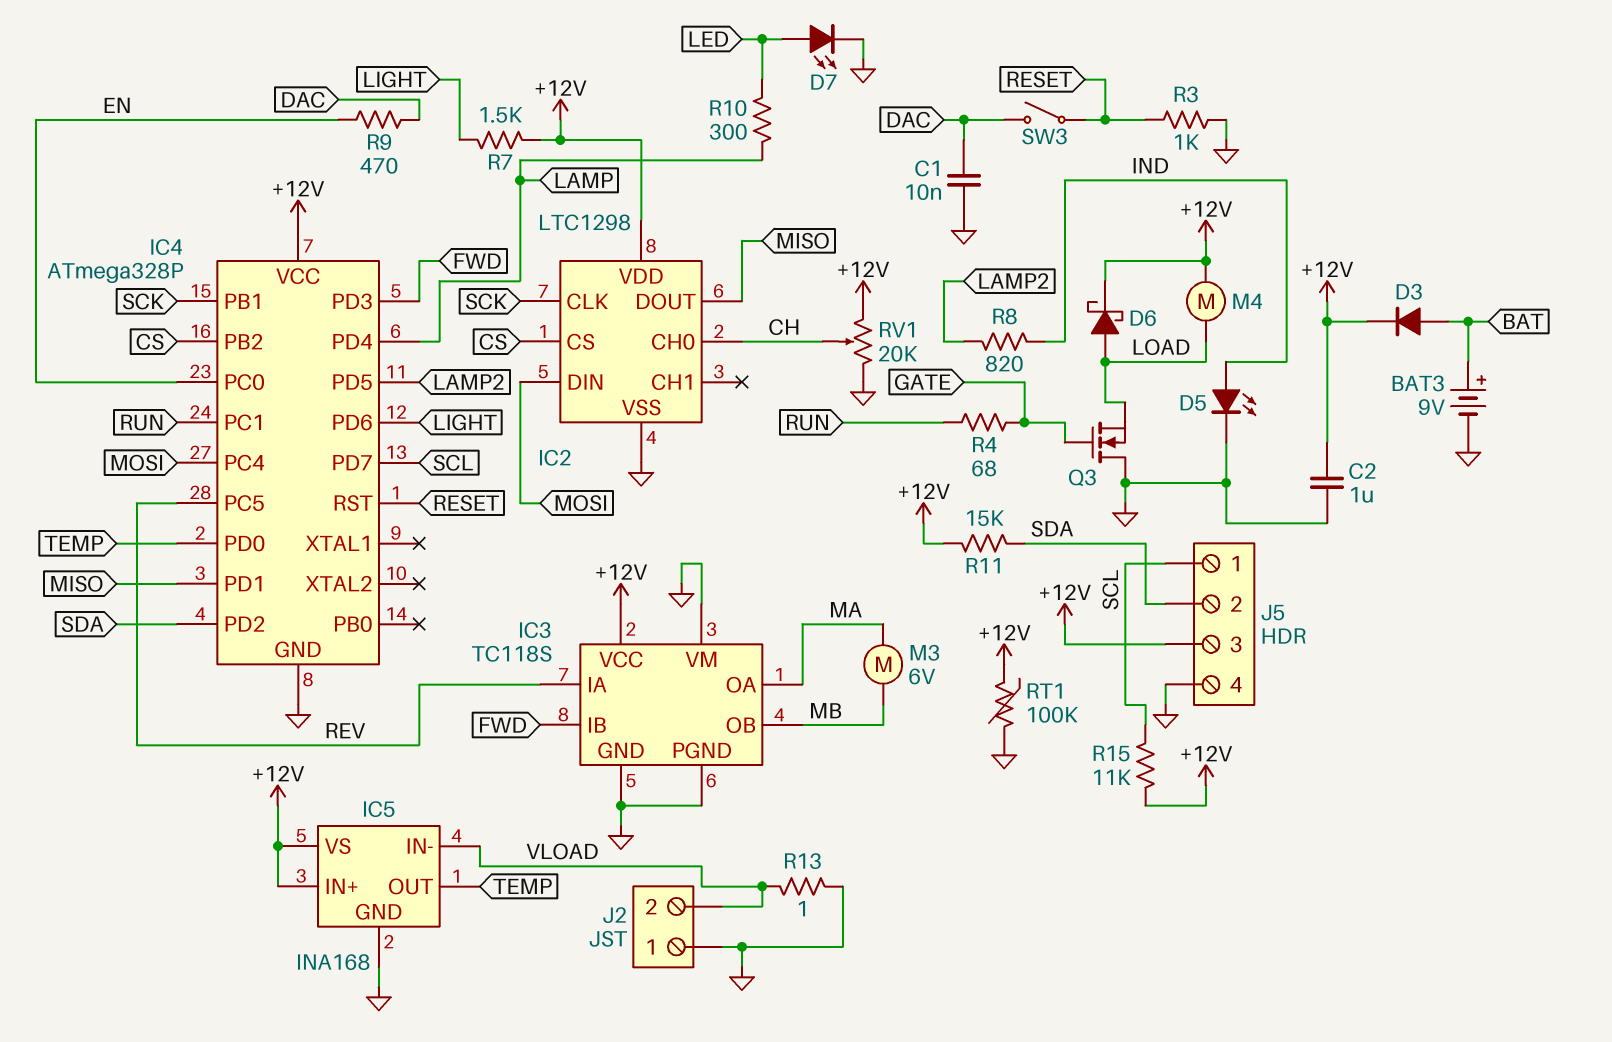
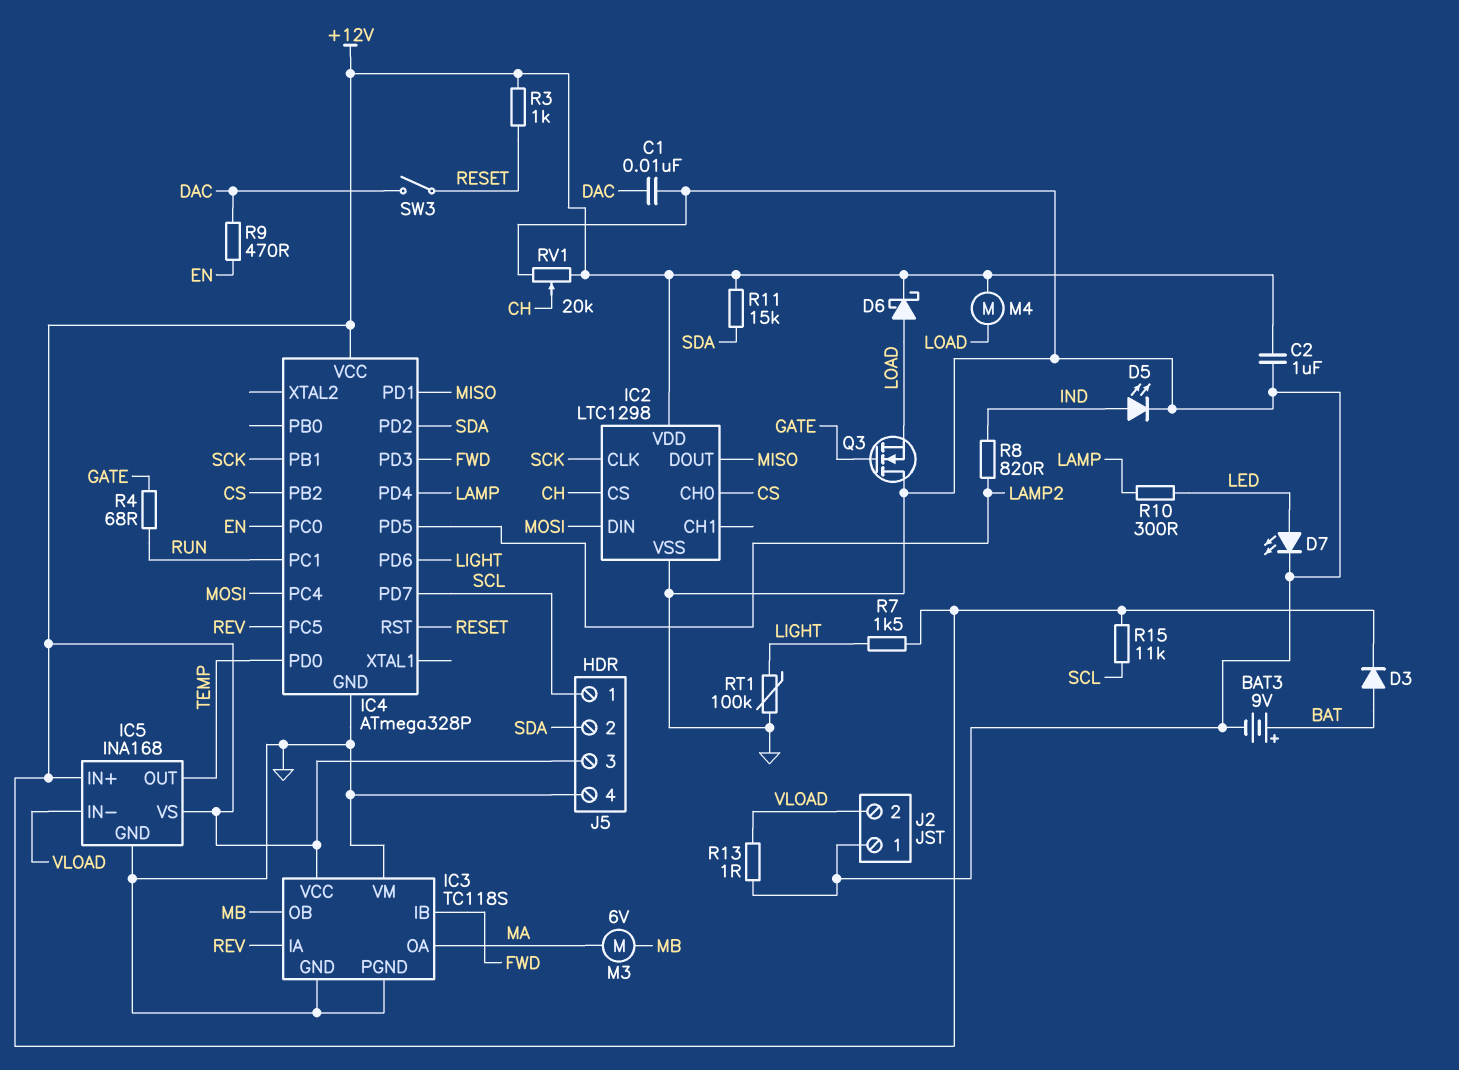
IC2 pin CH0: CH -> CS
IC2 pin CS: CS -> CH
R3: 1k (GND, RESET) -> 1k (+12V, RESET)
RT1: 100k (+12V, GND) -> 100k (GND, LIGHT)

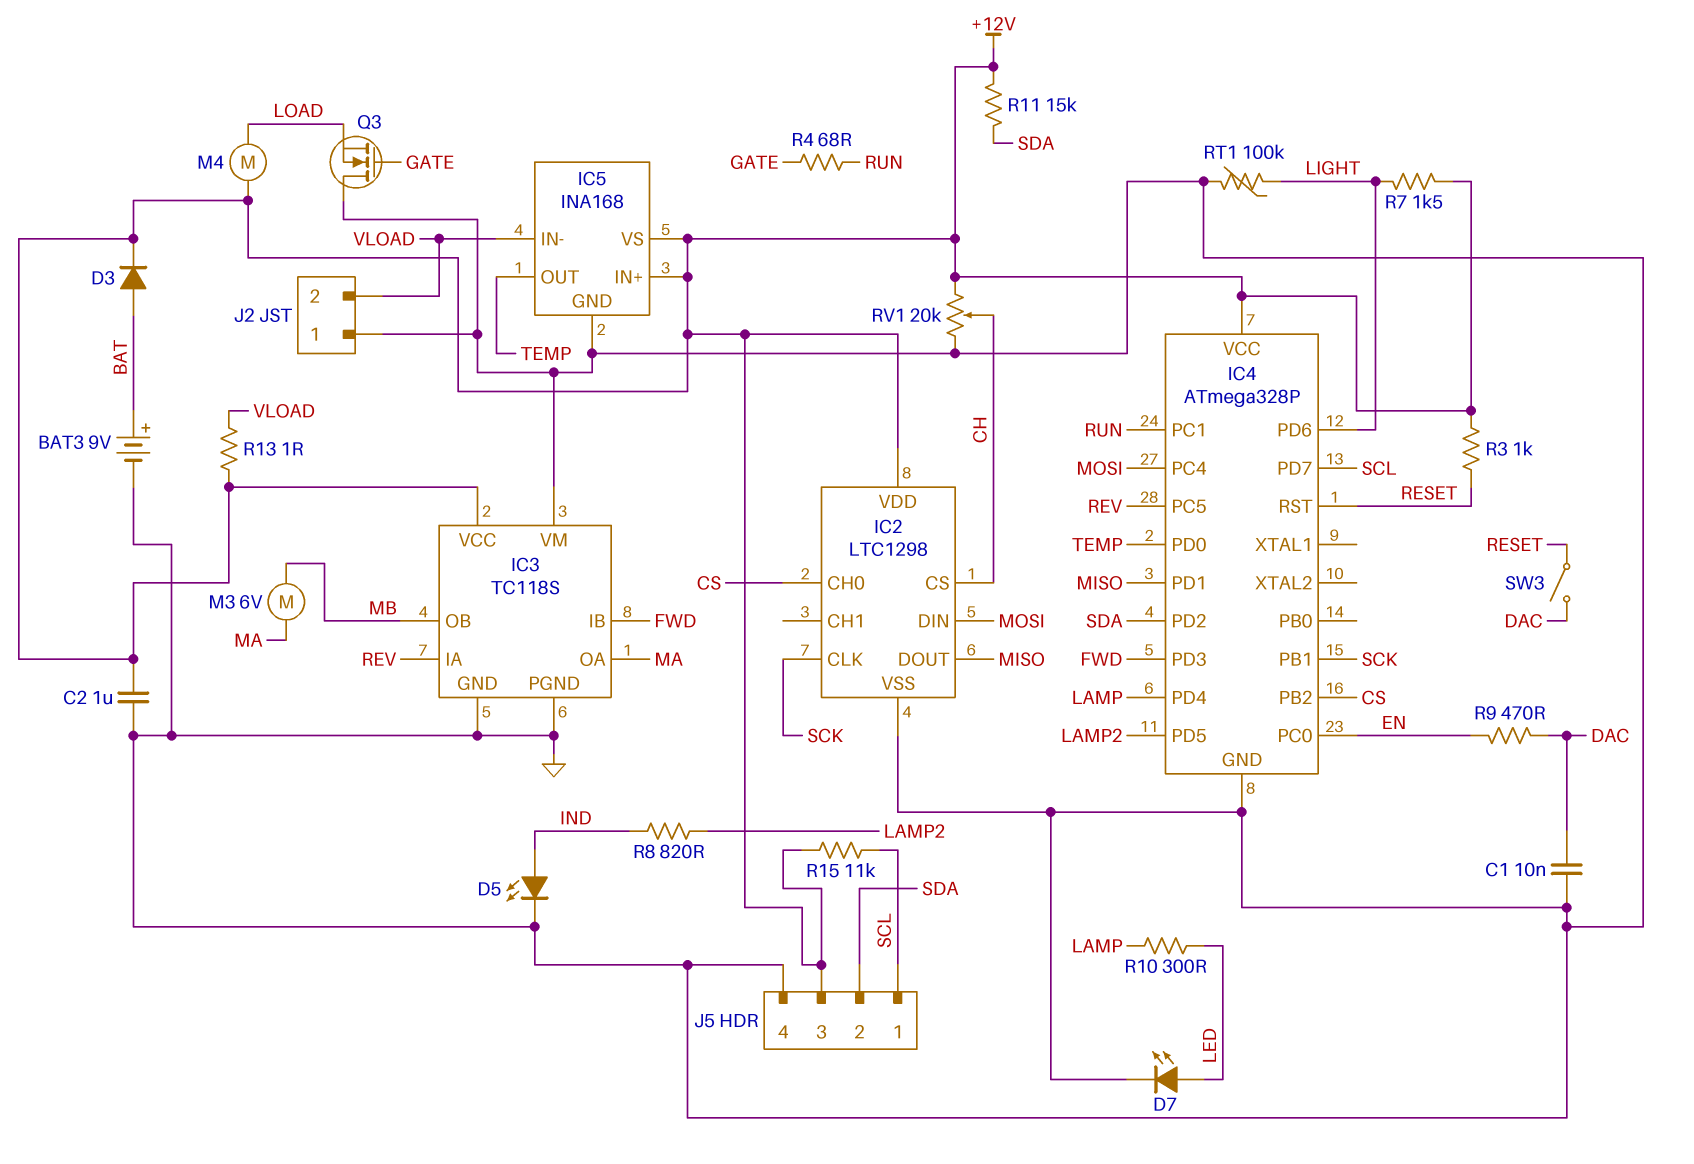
D6: schottky (A LOAD, K +12V) -> none
R13: 1 (GND, VLOAD) -> 1 (+12V, VLOAD)

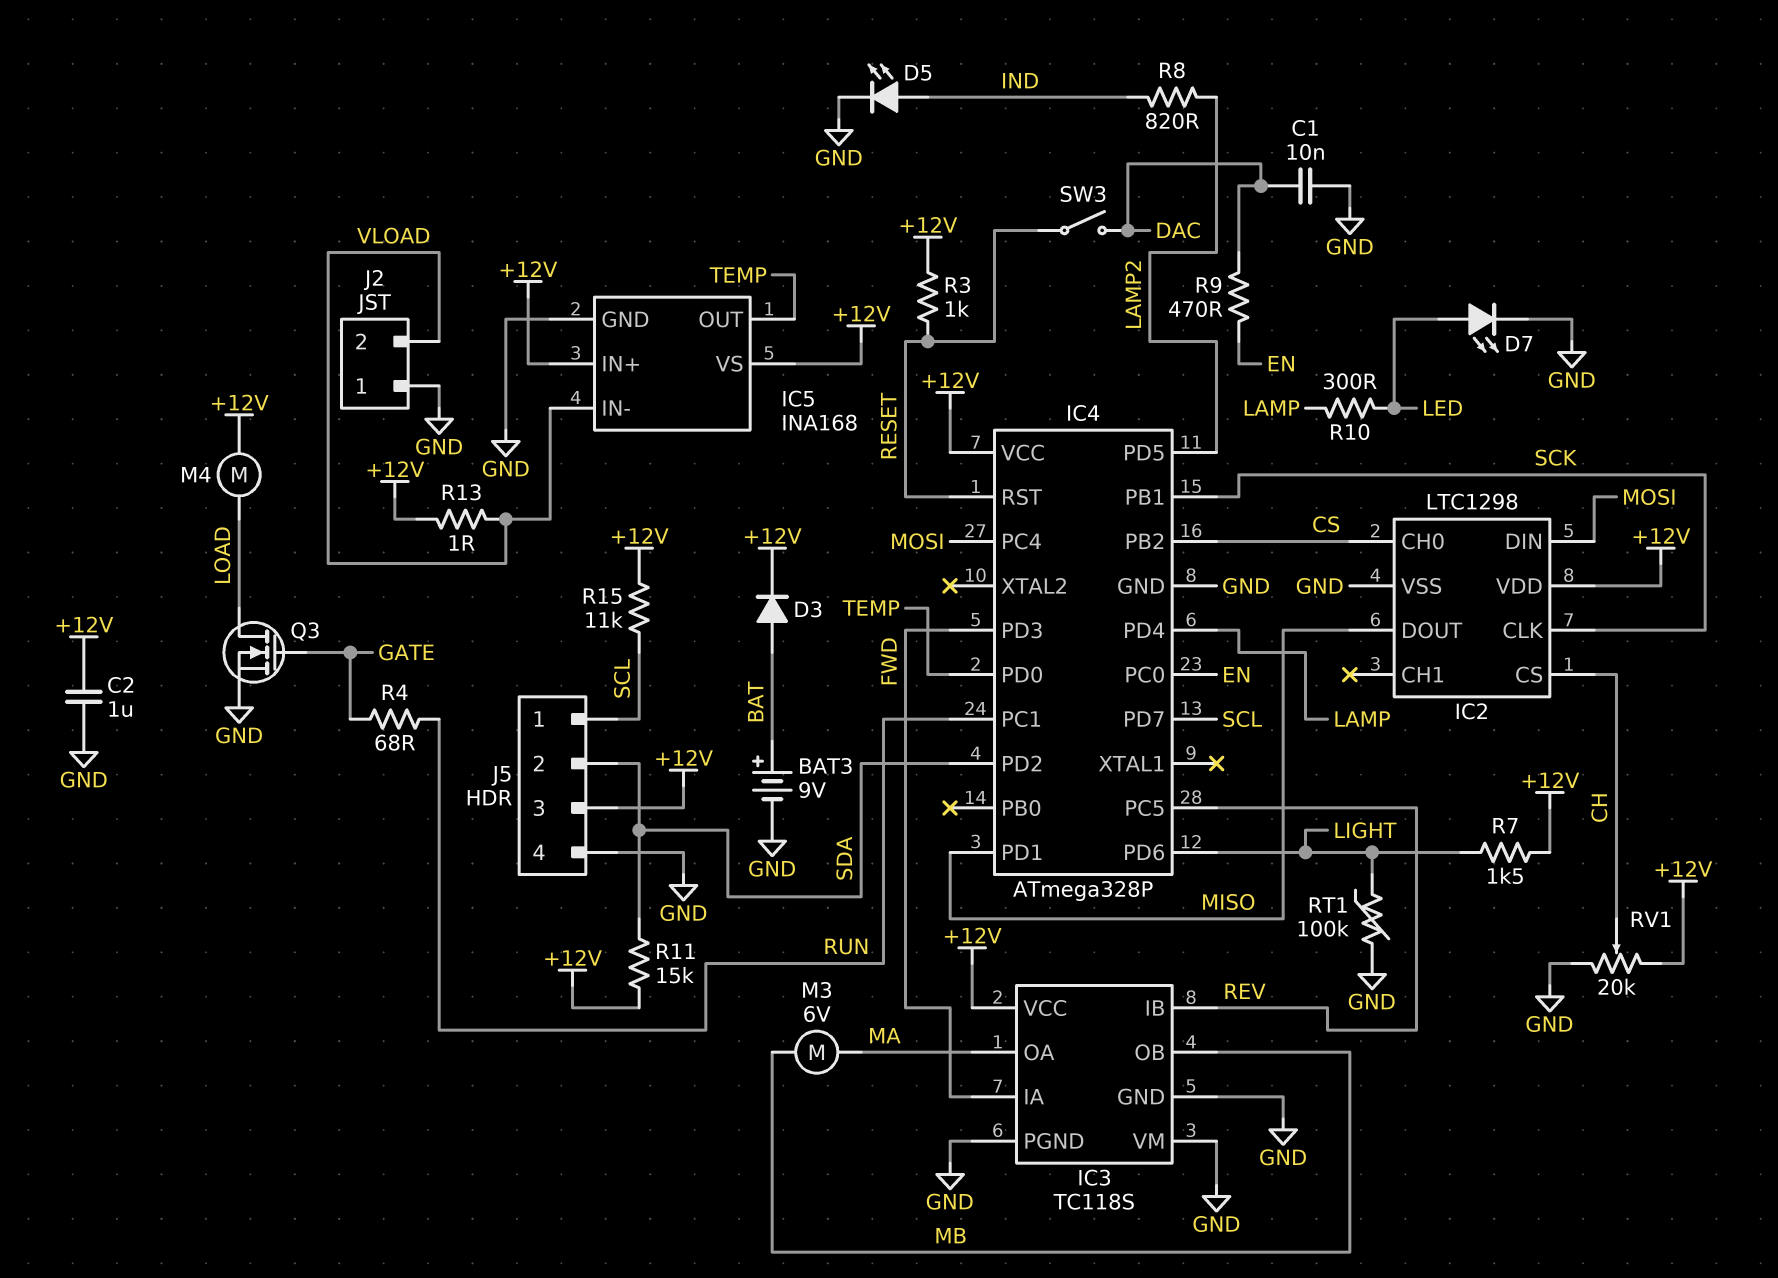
IC3 pin IA: REV -> FWD
IC3 pin IB: FWD -> REV
Q3: NMOS (G GATE, D GND, S LOAD) -> NMOS (G GATE, D LOAD, S GND)

